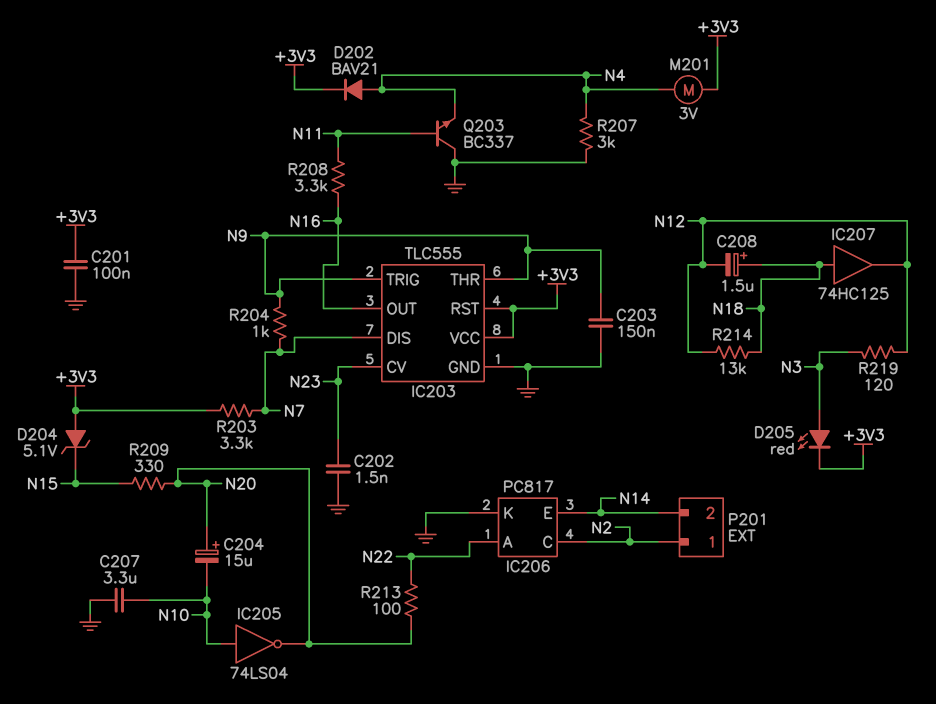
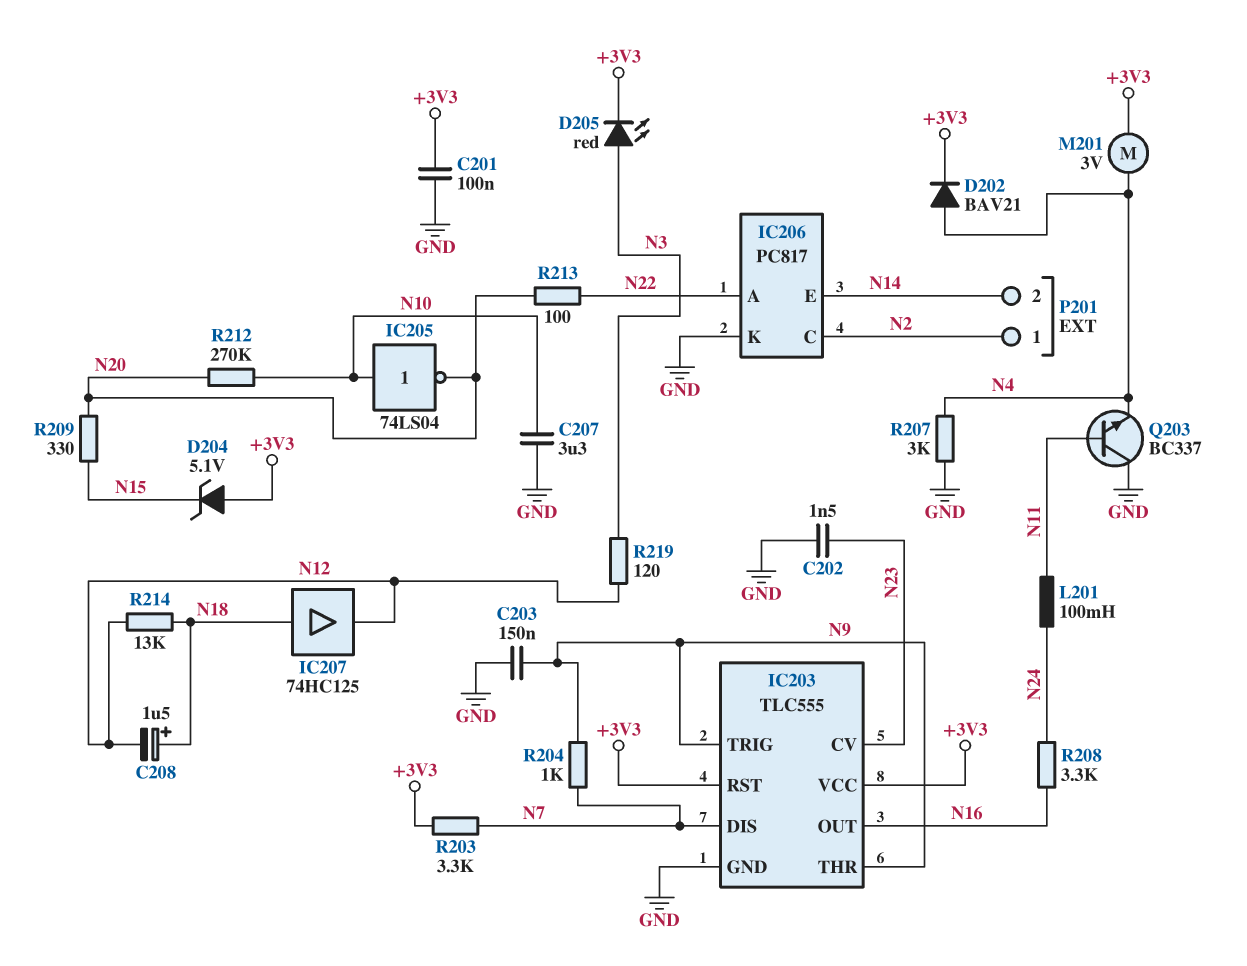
C204: 15uF (plus N20, minus N10) -> none
L201: none -> 100mH (N11, N24)
R208: 3.3k (N11, N16) -> 3.3k (N16, N24)
R212: none -> 270k (N10, N20)

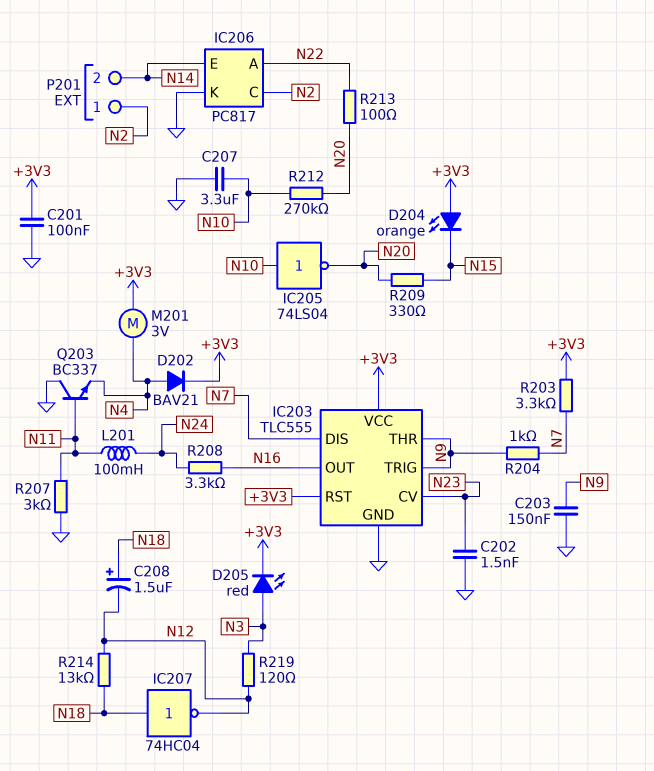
D204: zener 5.1V (A +3V3, K N15) -> LED orange (A +3V3, K N15)
IC207: buffer 74HC125 (in N18, out N12) -> NOT 74HC04 (in N18, out N12)
R207: 3k (GND, N4) -> 3k (GND, N11)

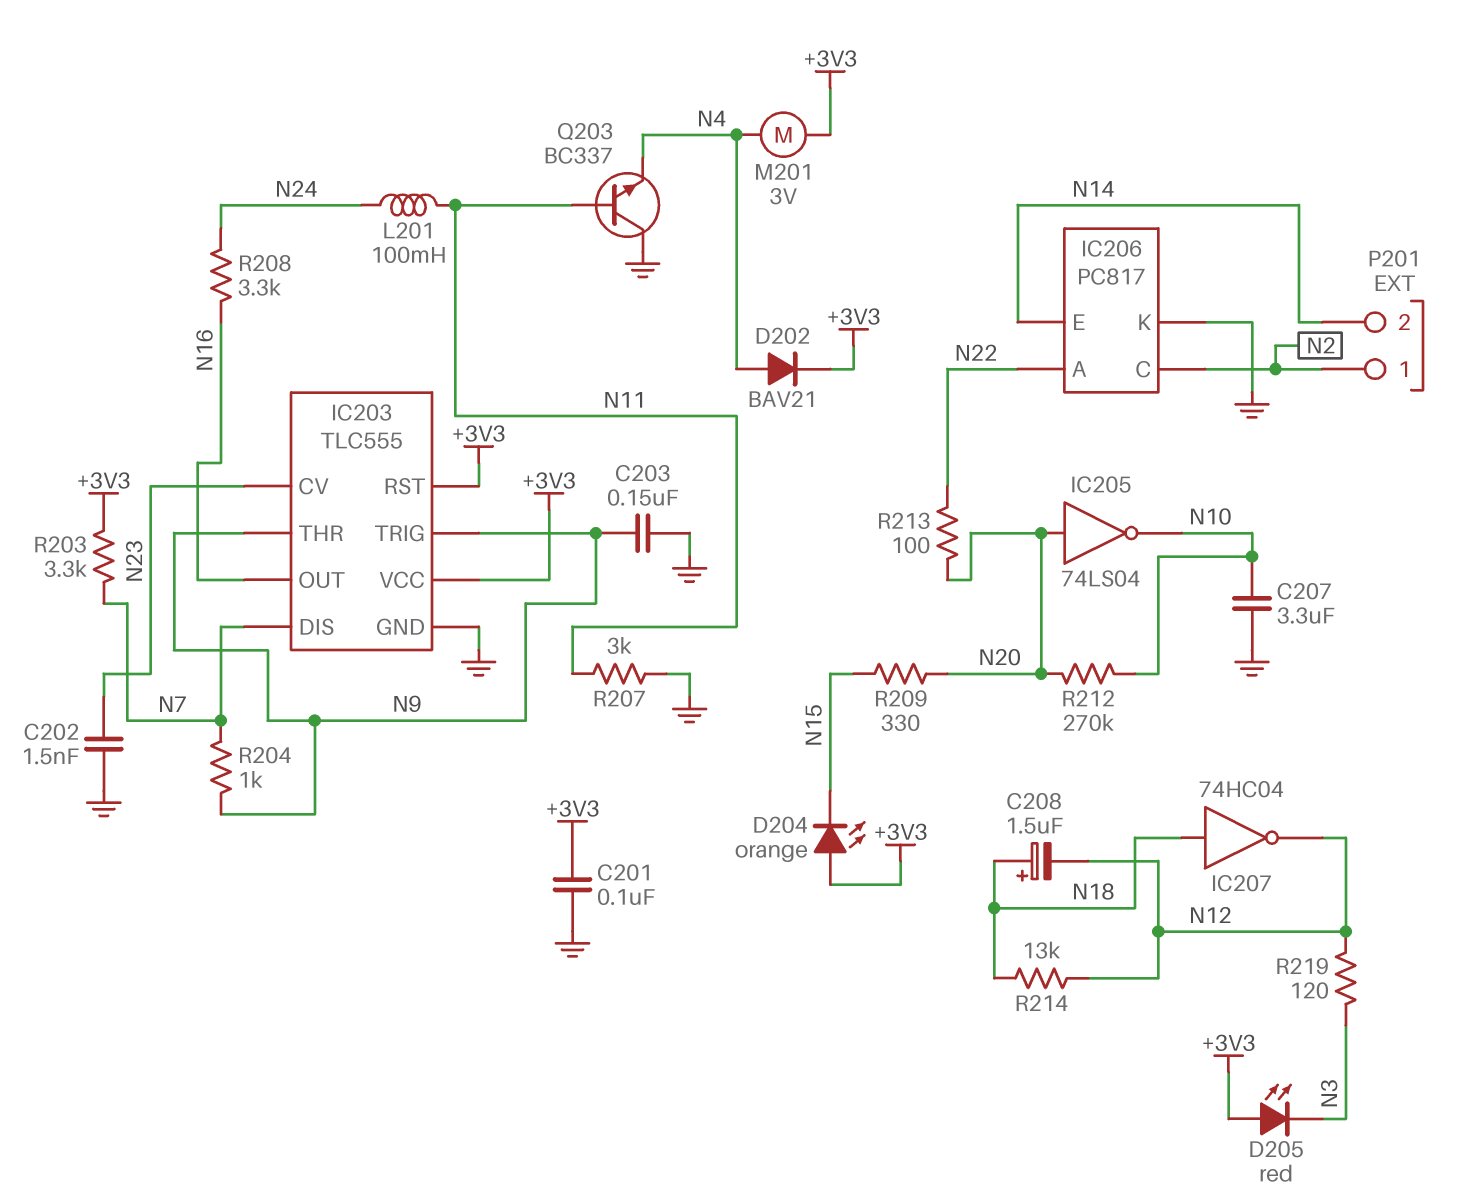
D205: LED red (A N3, K +3V3) -> LED red (A +3V3, K N3)
IC205: NOT 74LS04 (in N10, out N20) -> NOT 74LS04 (in N20, out N10)

